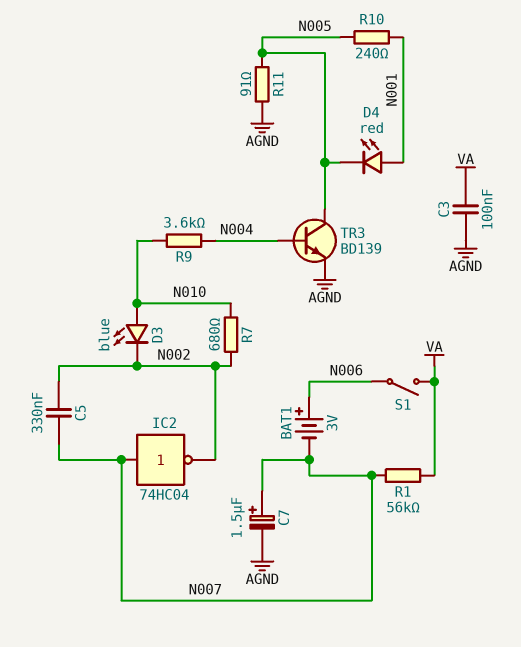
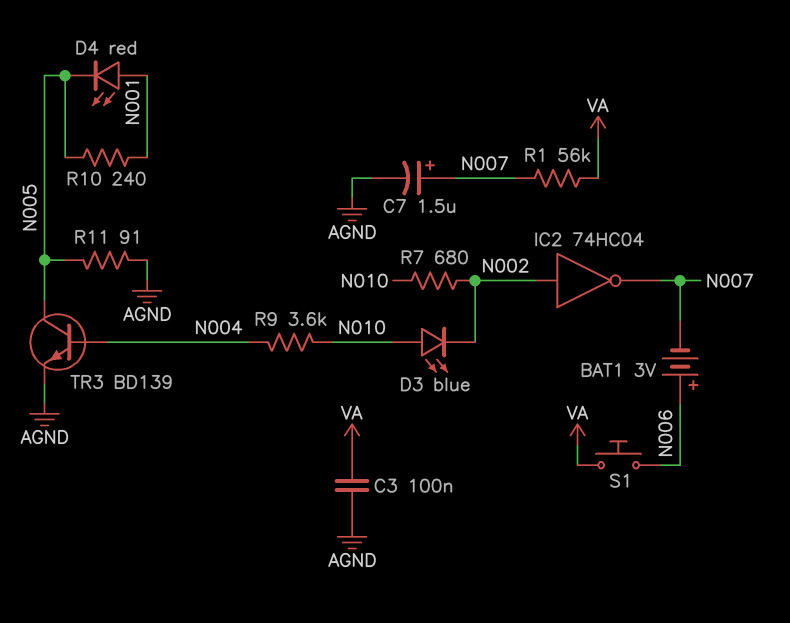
C5: 330nF (N002, N007) -> none
IC2: NOT 74HC04 (in N007, out N002) -> NOT 74HC04 (in N002, out N007)
S1: switch (N006, VA) -> button (N006, VA)

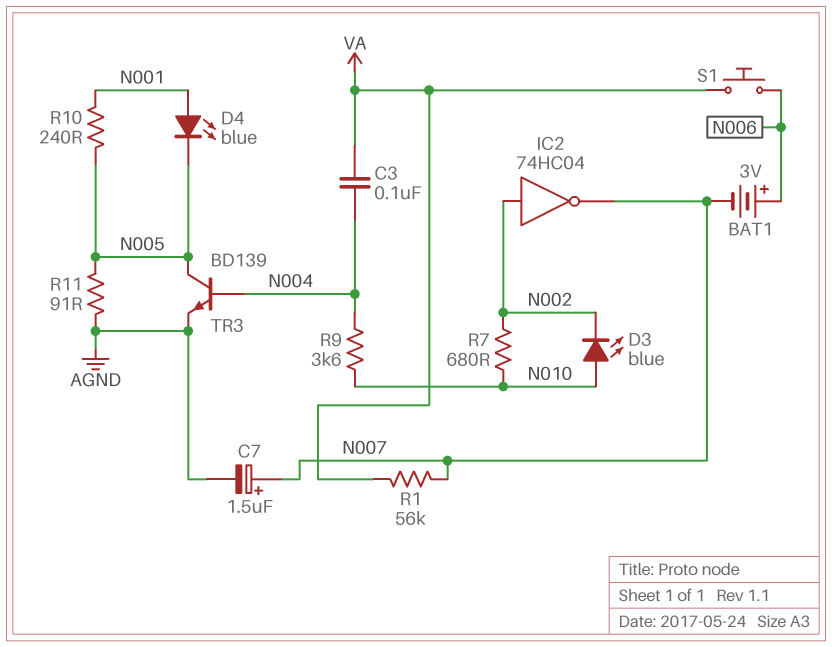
C3: 100nF (AGND, VA) -> 100nF (N004, VA)
D4: LED red (A N001, K N005) -> LED blue (A N001, K N005)

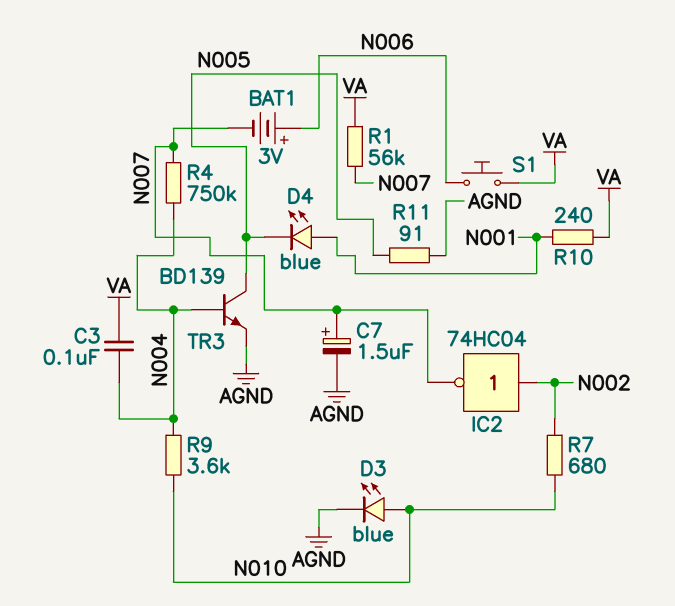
D3: LED blue (A N010, K N002) -> LED blue (A N010, K AGND)
R4: none -> 750k (N004, N007)
R10: 240 (N001, N005) -> 240 (N001, VA)

